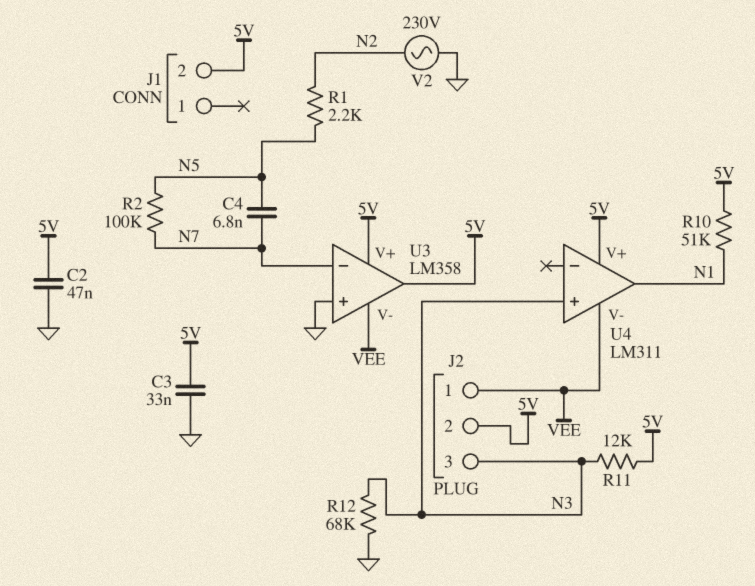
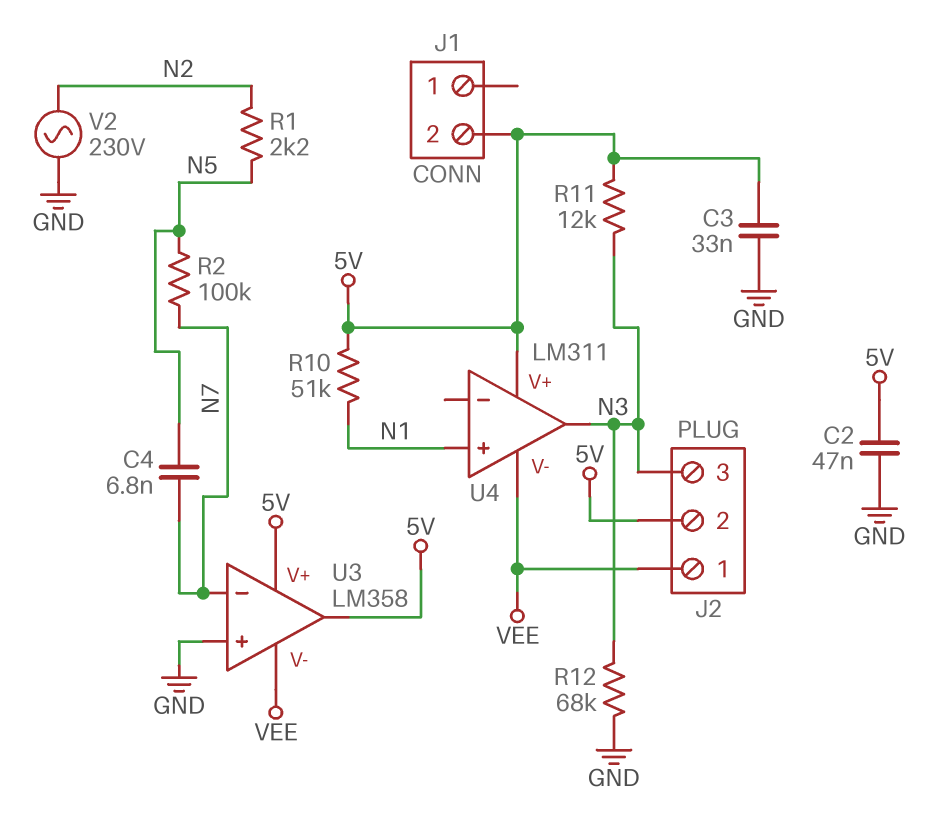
U4 pin in+: N3 -> N1
U4 pin out: N1 -> N3

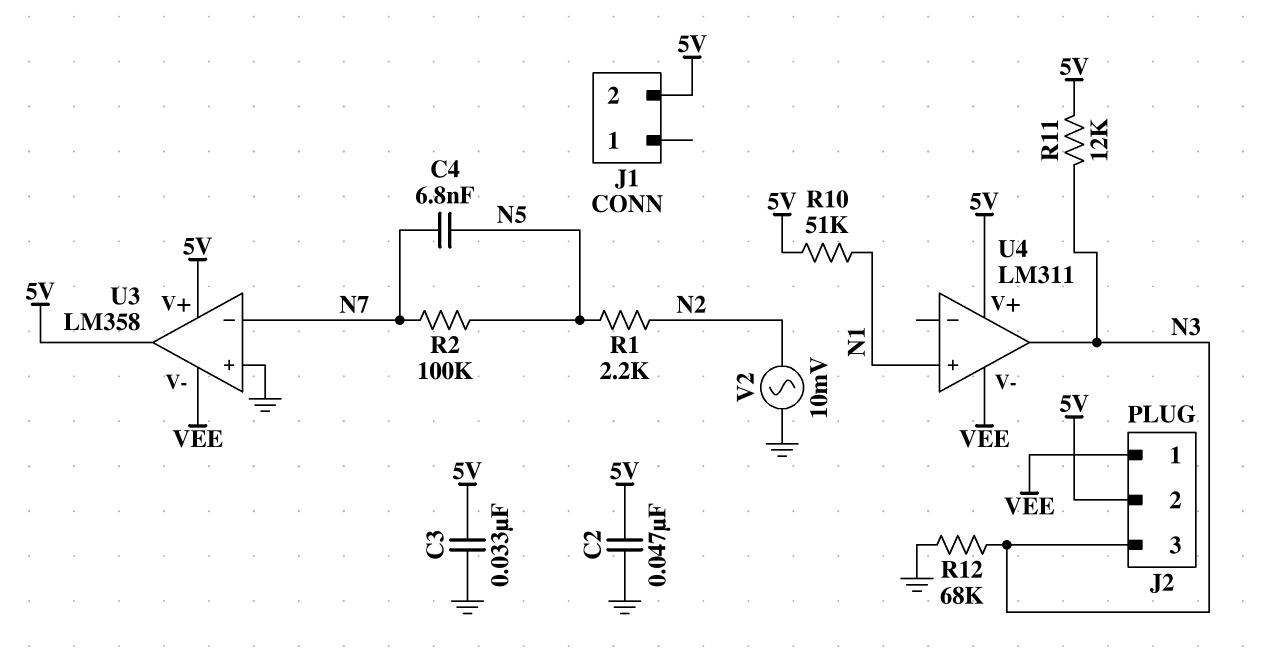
V2: AC 230V (GND, N2) -> AC 10mV (GND, N2)

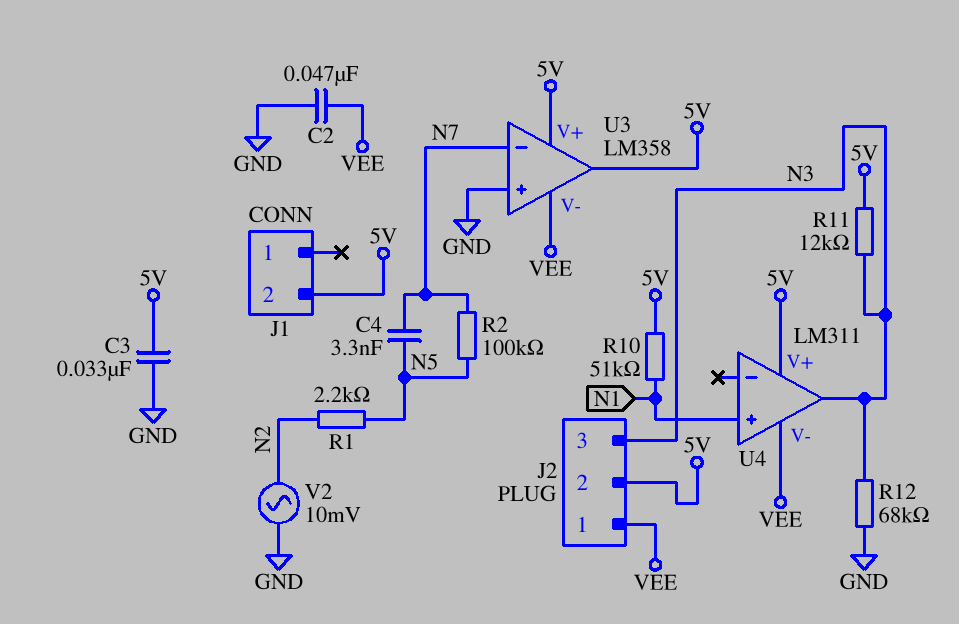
C2: 47nF (5V, GND) -> 47nF (GND, VEE)
C4: 6.8nF (N5, N7) -> 3.3nF (N5, N7)

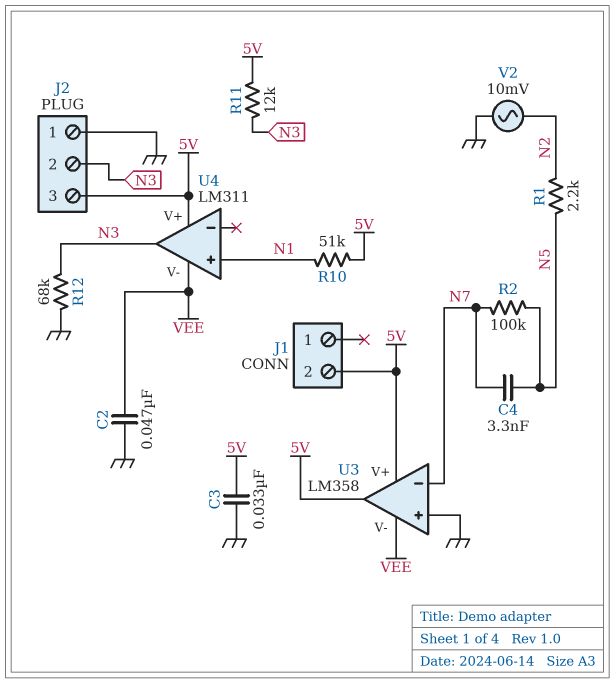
J2 pin 1: VEE -> GND
J2 pin 2: 5V -> N3
J2 pin 3: N3 -> 5V

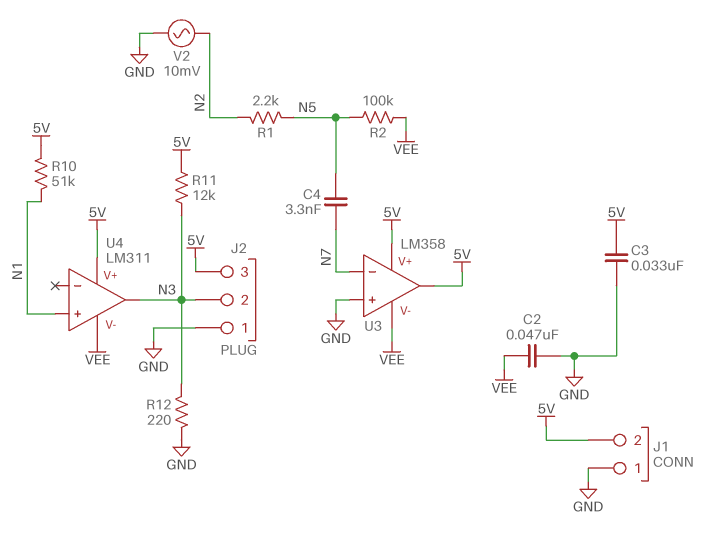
J1 pin 1: none -> GND
R2: 100k (N5, N7) -> 100k (N5, VEE)
R12: 68k (GND, N3) -> 220 (GND, N3)

